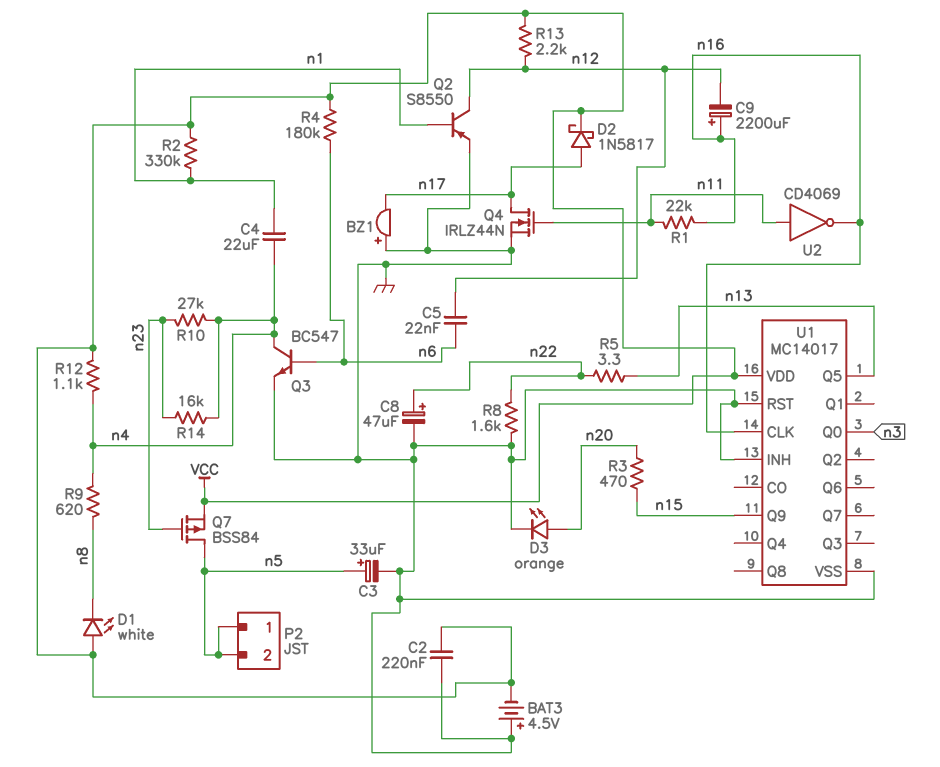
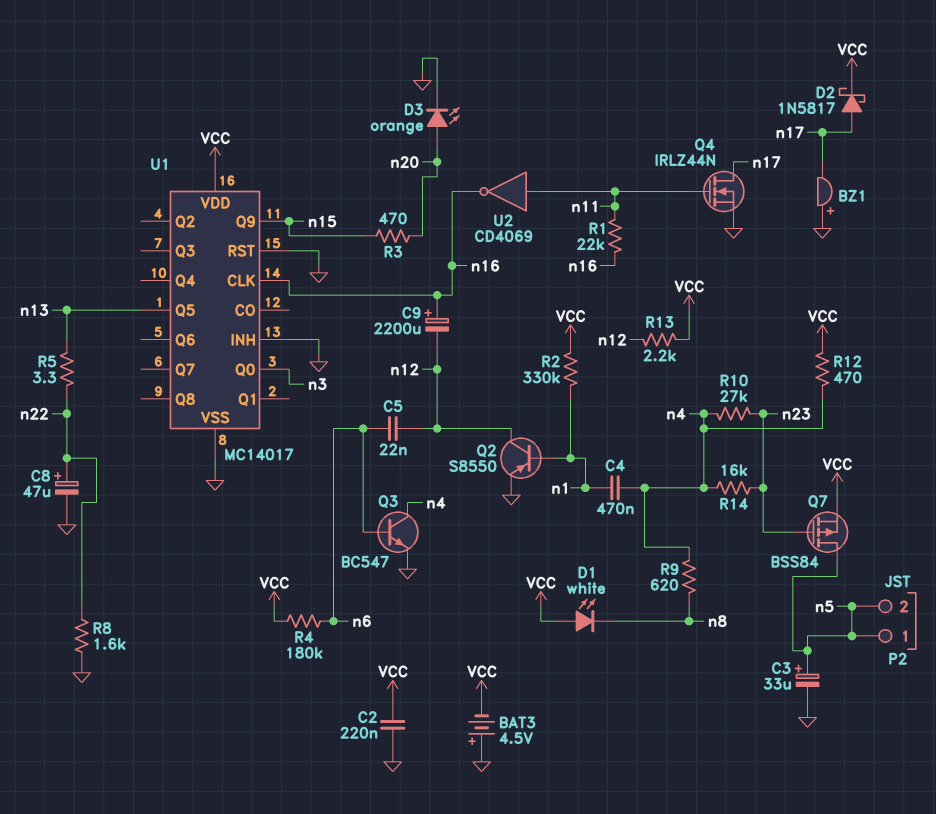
C4: 22uF (n1, n4) -> 470nF (n1, n4)
R12: 1.1k (VCC, n4) -> 470 (VCC, n4)

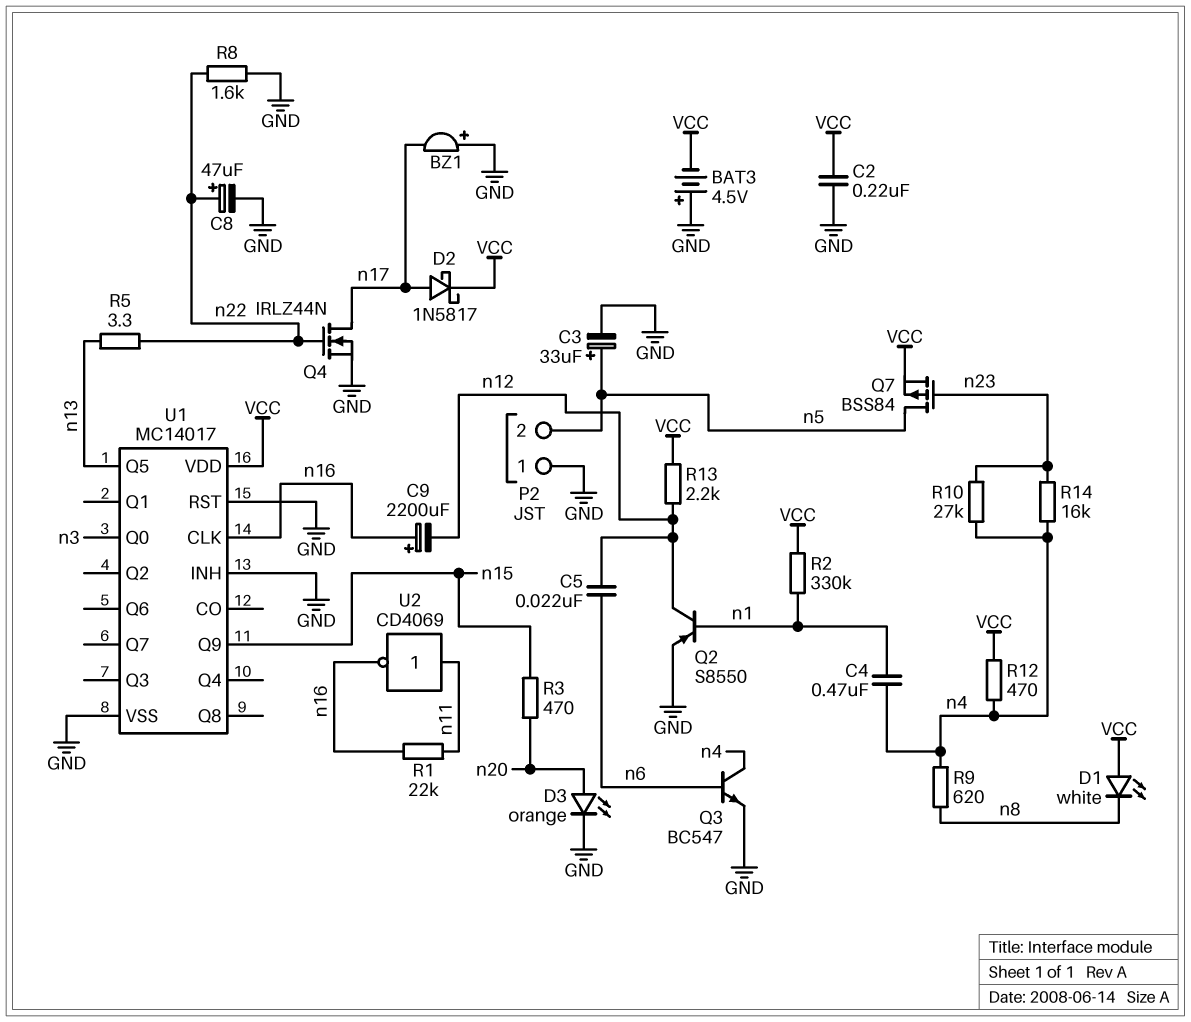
P2 pin 1: n5 -> GND
Q4: NMOS IRLZ44N (G n11, D n17, S GND) -> NMOS IRLZ44N (G n22, D n17, S GND)
R4: 180k (VCC, n6) -> none

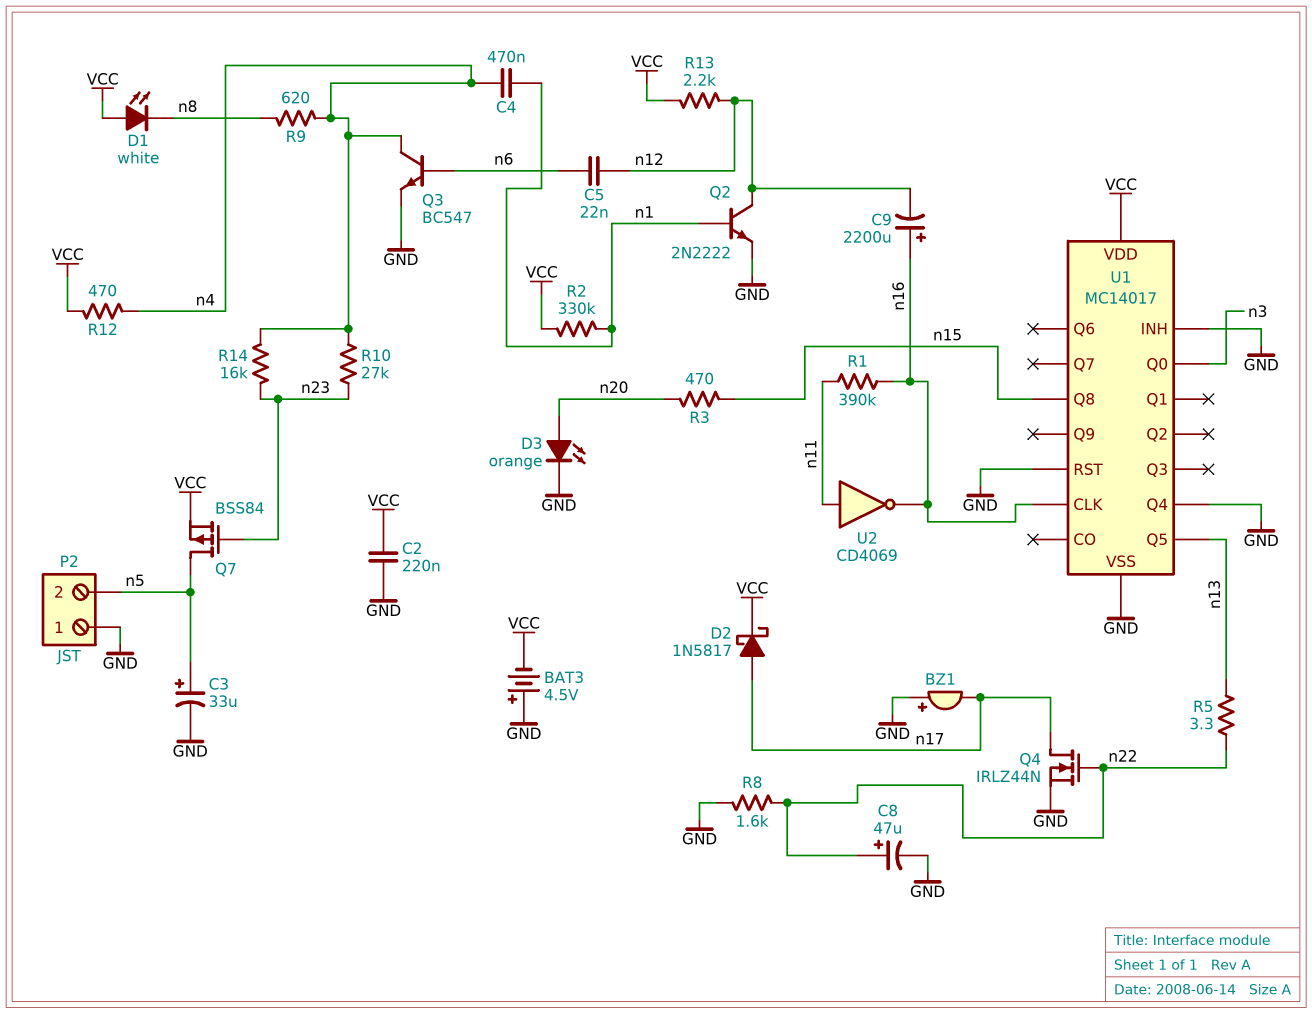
Q2: PNP S8550 (B n1, C n12, E GND) -> NPN 2N2222 (B n1, C n12, E GND)
R1: 22k (n11, n16) -> 390k (n11, n16)
U1 pin Q4: none -> GND
U1 pin Q8: none -> n15
U1 pin Q9: n15 -> none

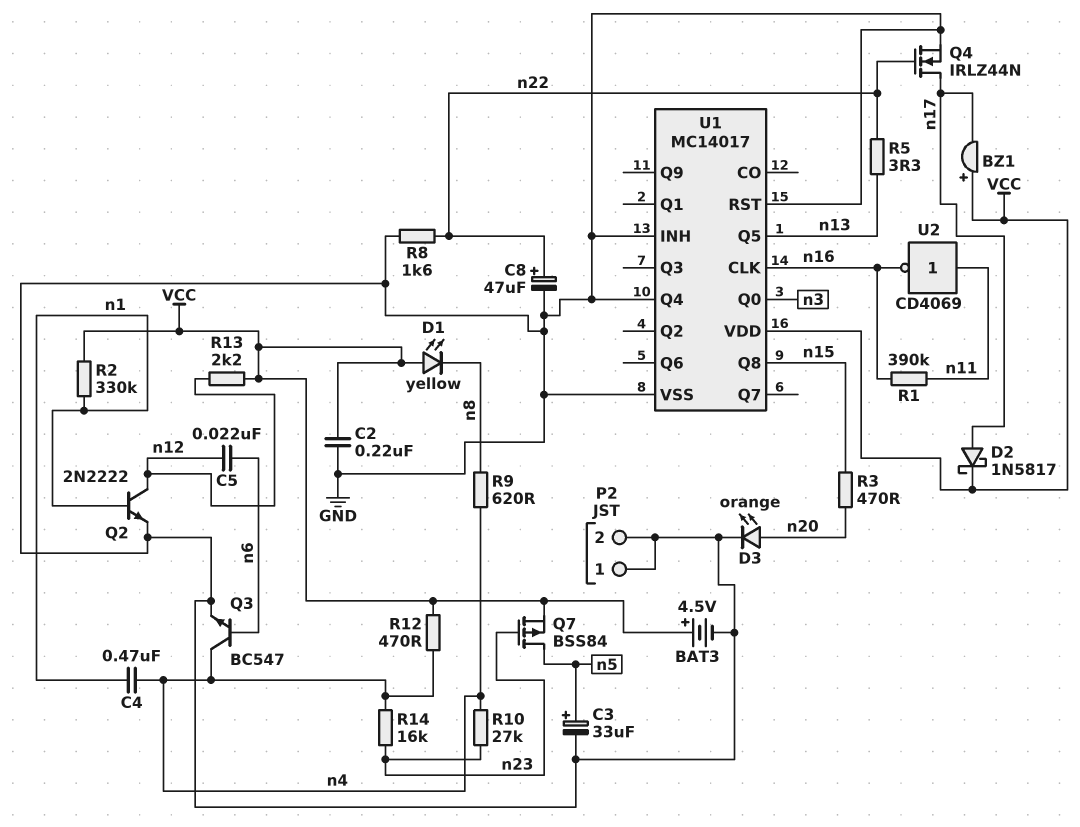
BAT3: 4.5V (plus GND, minus VCC) -> 4.5V (plus VCC, minus GND)
BZ1: buzzer (plus GND, minus n17) -> buzzer (plus VCC, minus n17)
C9: 2200uF (plus n16, minus n12) -> none
D1: LED white (A VCC, K n8) -> LED yellow (A VCC, K n8)
P2 pin 2: n5 -> GND

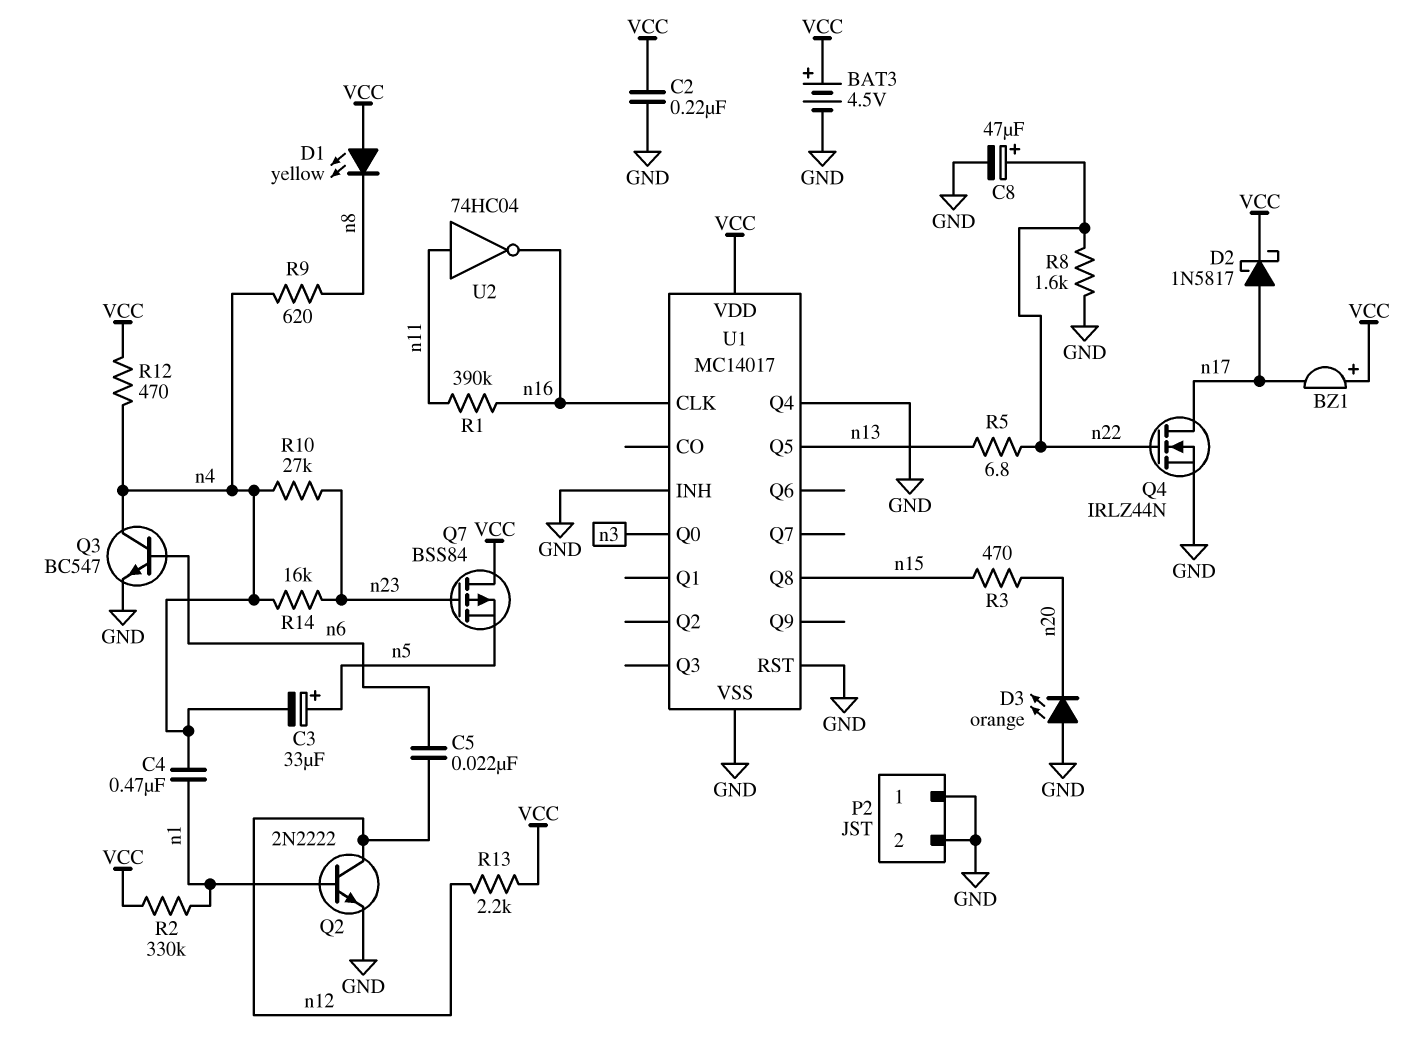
C3: 33uF (plus n5, minus GND) -> 33uF (plus n5, minus n4)
D3: LED orange (A n20, K GND) -> LED orange (A GND, K n20)
Q7: PMOS BSS84 (G n23, D n5, S VCC) -> PMOS BSS84 (G n23, D VCC, S n5)
R5: 3.3 (n13, n22) -> 6.8 (n13, n22)
U2: NOT CD4069 (in n11, out n16) -> NOT 74HC04 (in n11, out n16)

